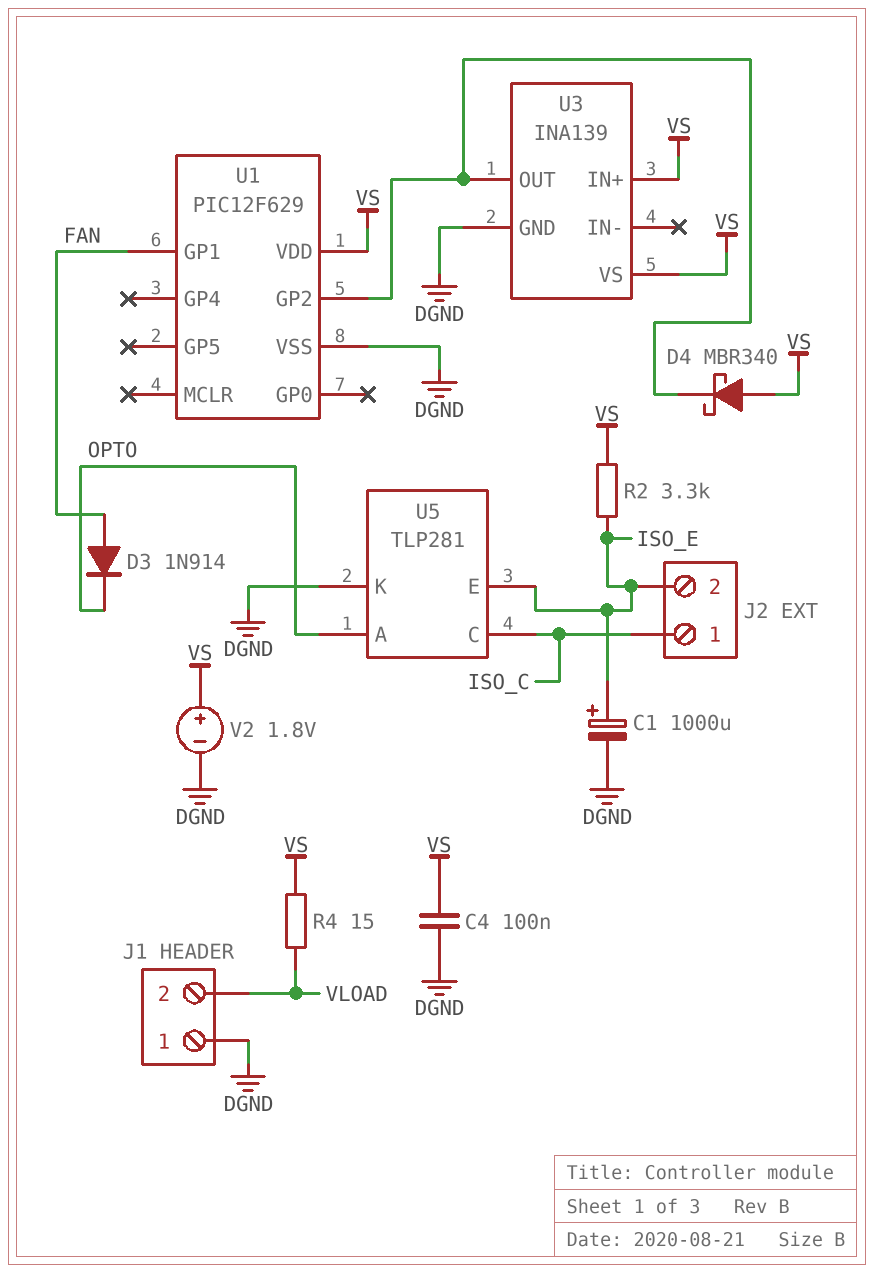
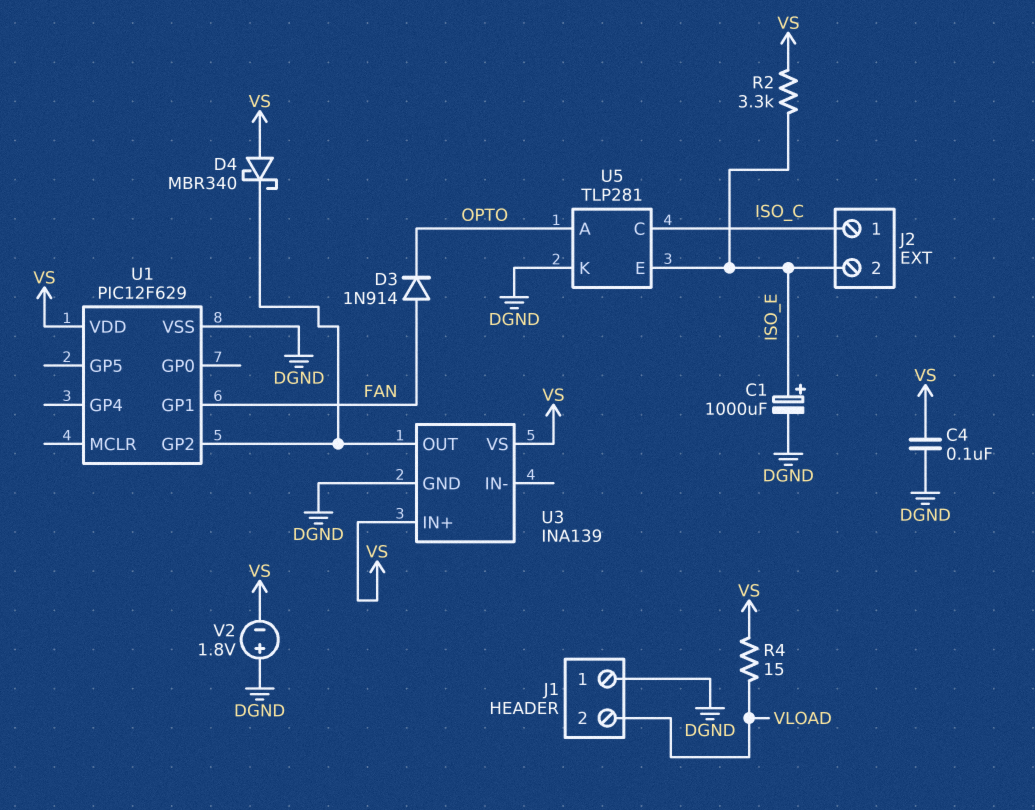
V2: 1.8V (plus VS, minus DGND) -> 1.8V (plus DGND, minus VS)

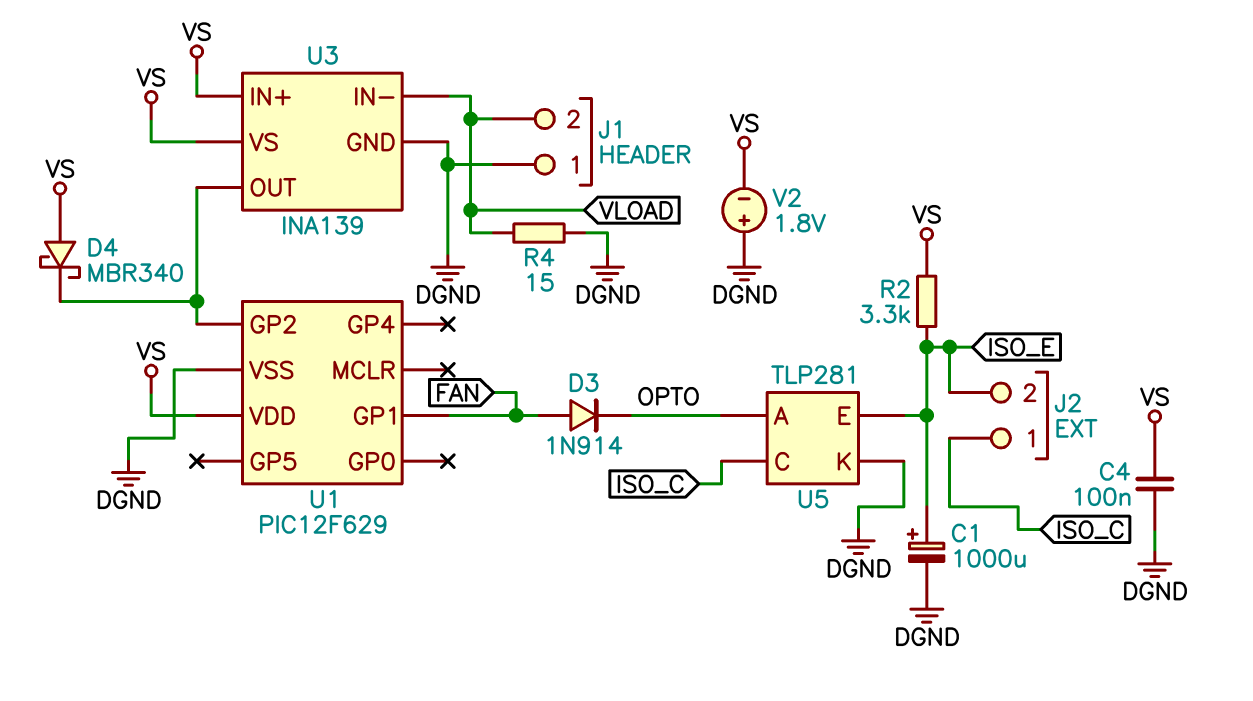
R4: 15 (VLOAD, VS) -> 15 (DGND, VLOAD)
U3 pin IN-: none -> VLOAD

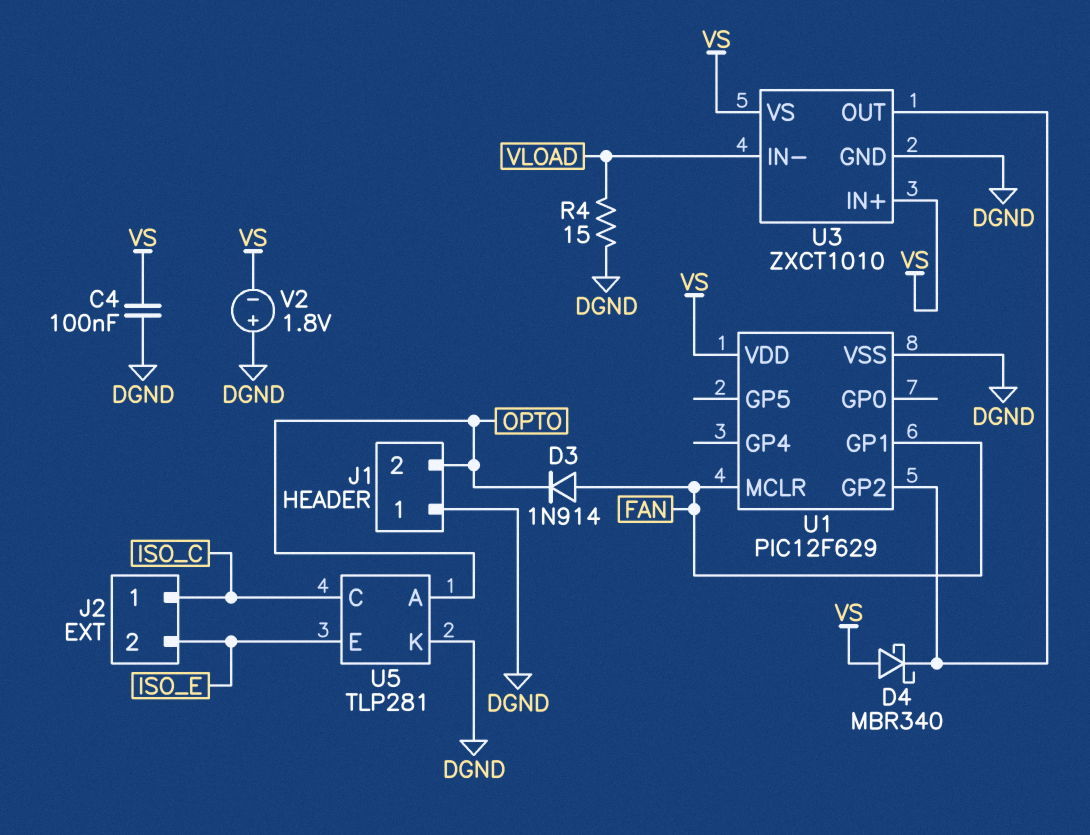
C1: 1000uF (plus ISO_E, minus DGND) -> none
J1 pin 2: VLOAD -> OPTO
R2: 3.3k (ISO_E, VS) -> none
U1 pin MCLR: none -> FAN
U3: INA139 -> ZXCT1010

